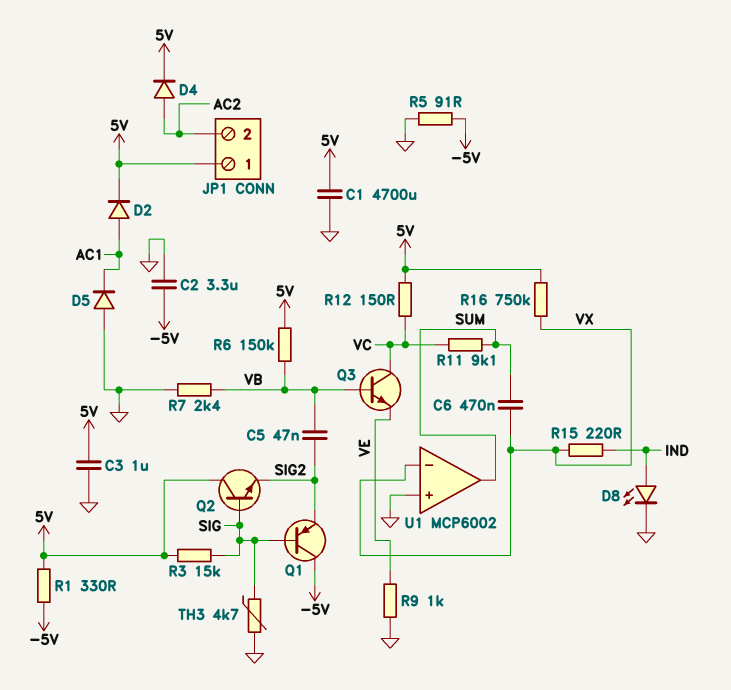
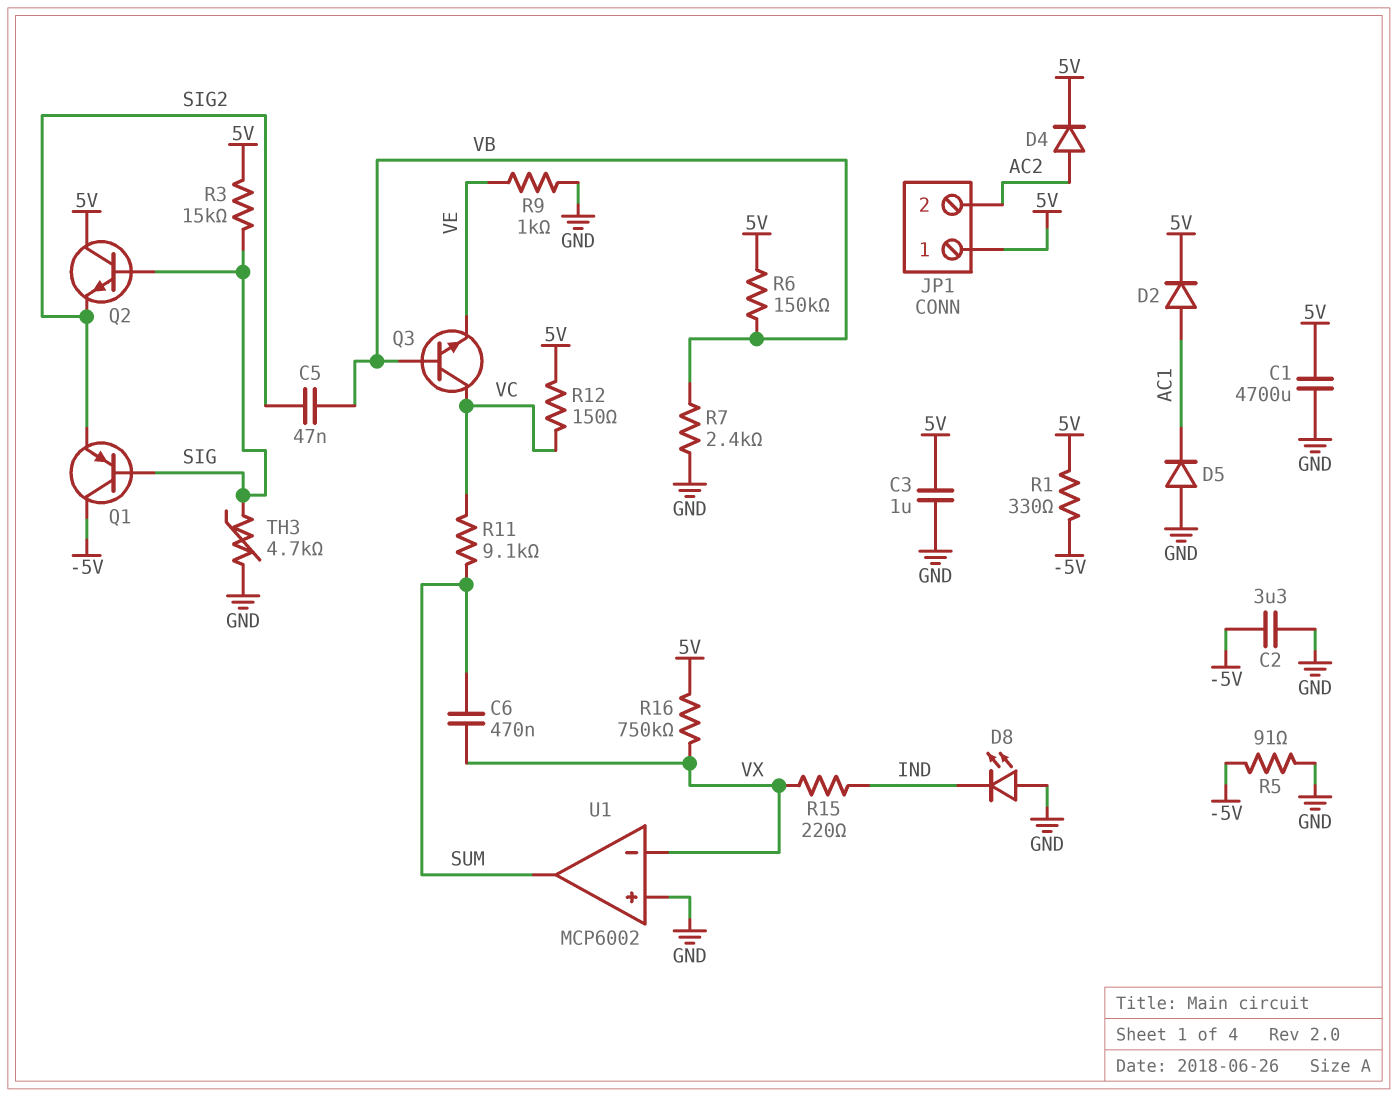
D8: LED (A IND, K GND) -> LED (A GND, K IND)

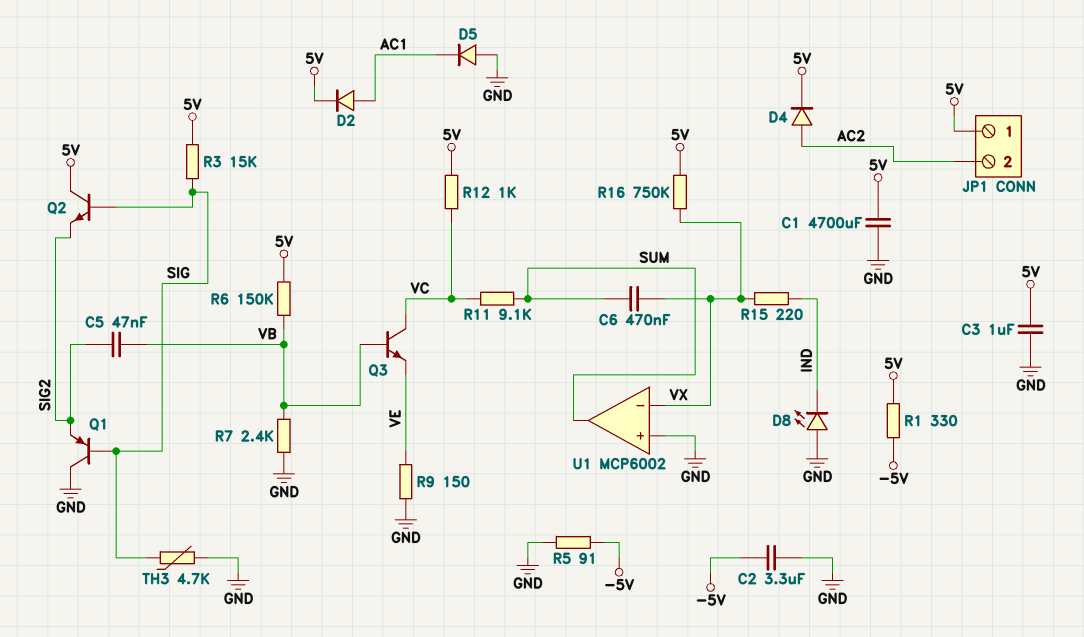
Q1: PNP (B SIG, C -5V, E SIG2) -> PNP (B SIG, C GND, E SIG2)
R9: 1k (GND, VE) -> 150 (GND, VE)
R12: 150 (5V, VC) -> 1k (5V, VC)

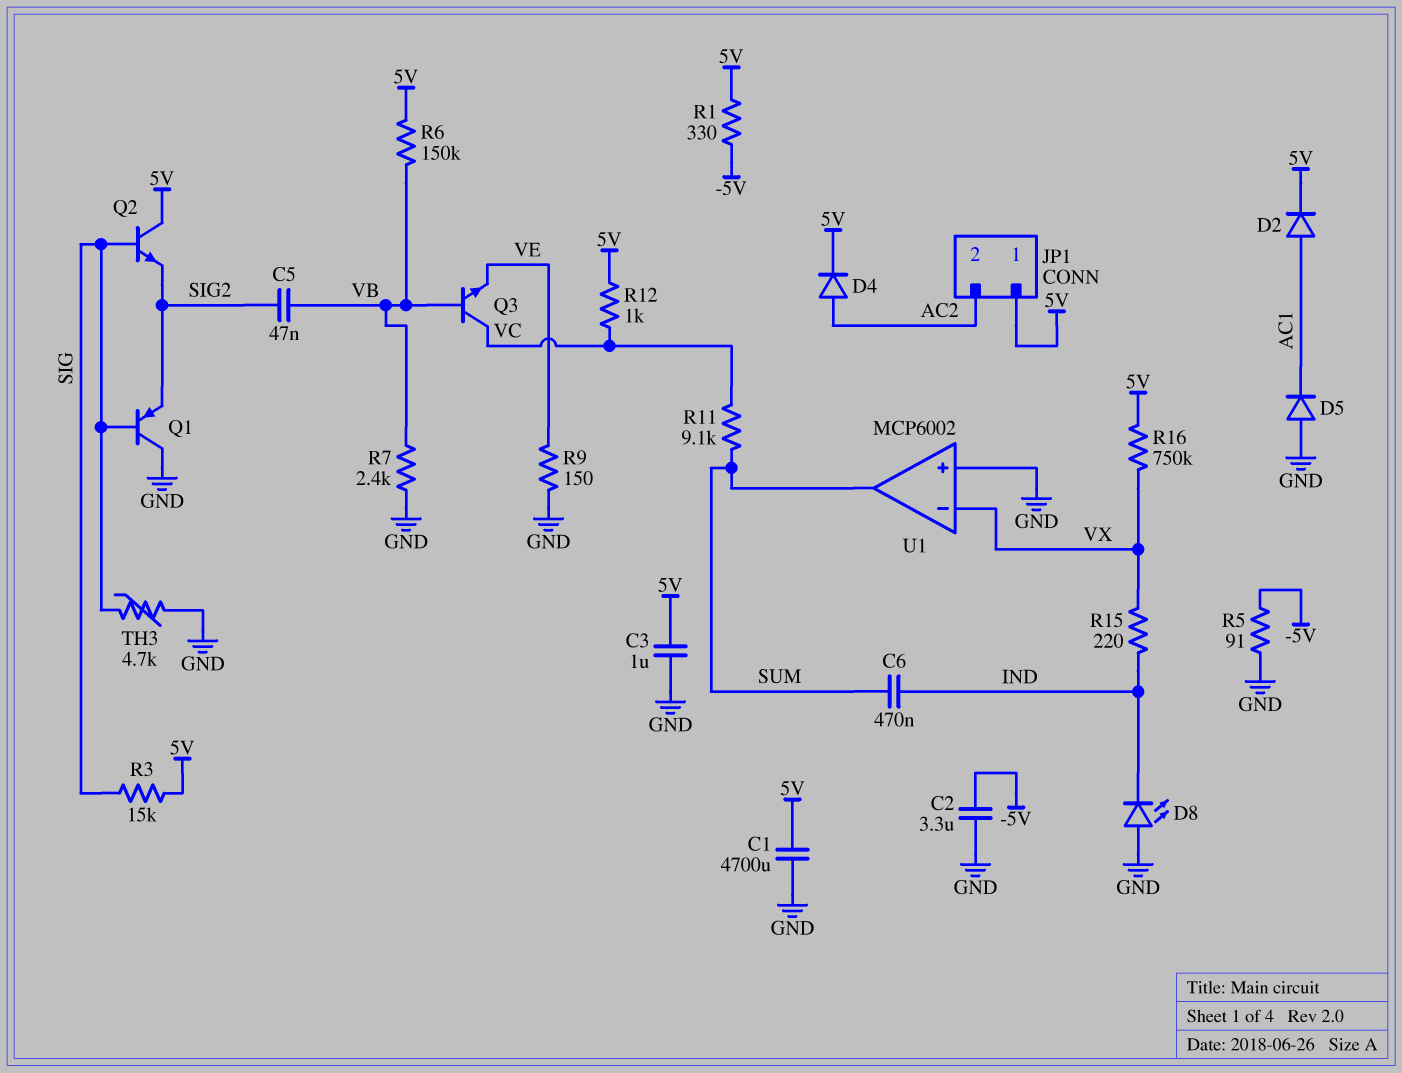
C6: 470nF (SUM, VX) -> 470nF (IND, SUM)

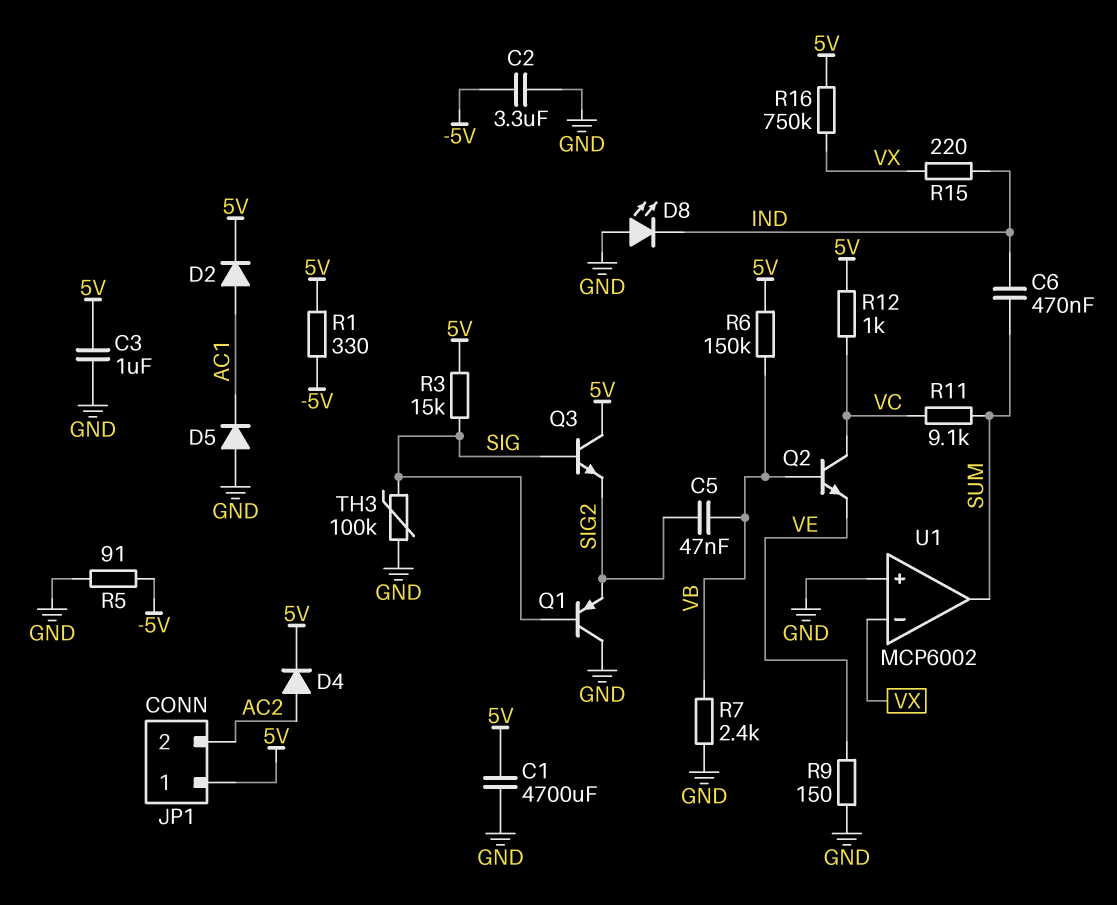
Q2: NPN (B SIG, C 5V, E SIG2) -> NPN (B VB, C VC, E VE)
Q3: NPN (B VB, C VC, E VE) -> NPN (B SIG, C 5V, E SIG2)
TH3: 4.7k (GND, SIG) -> 100k (GND, SIG)

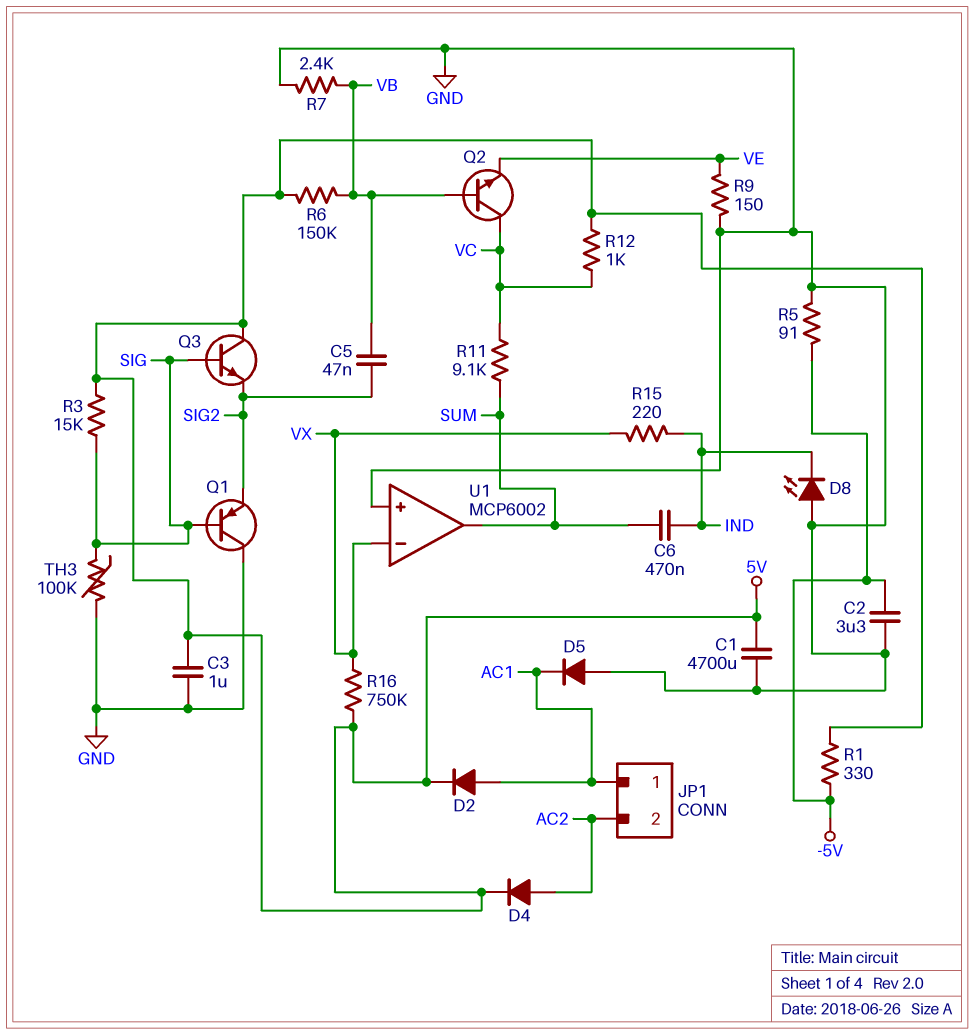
JP1 pin 1: 5V -> AC1

